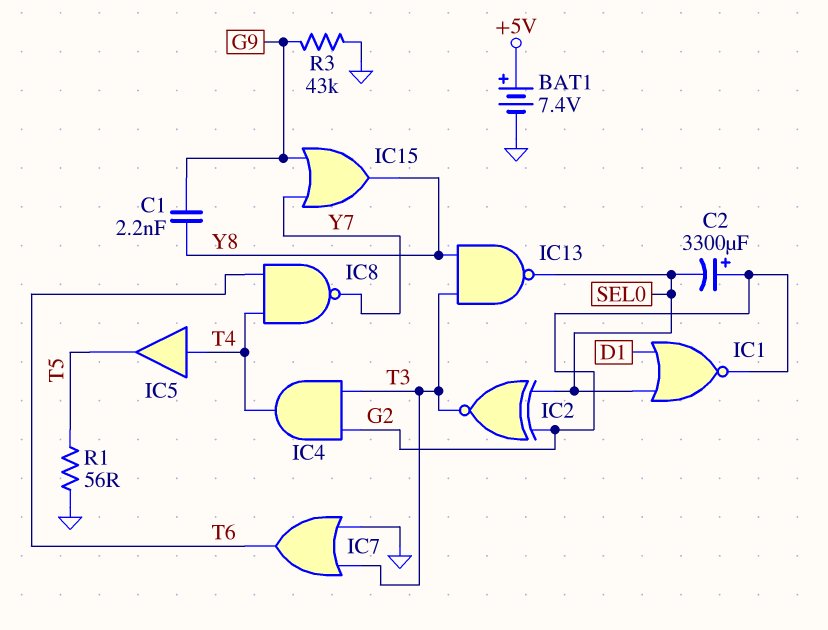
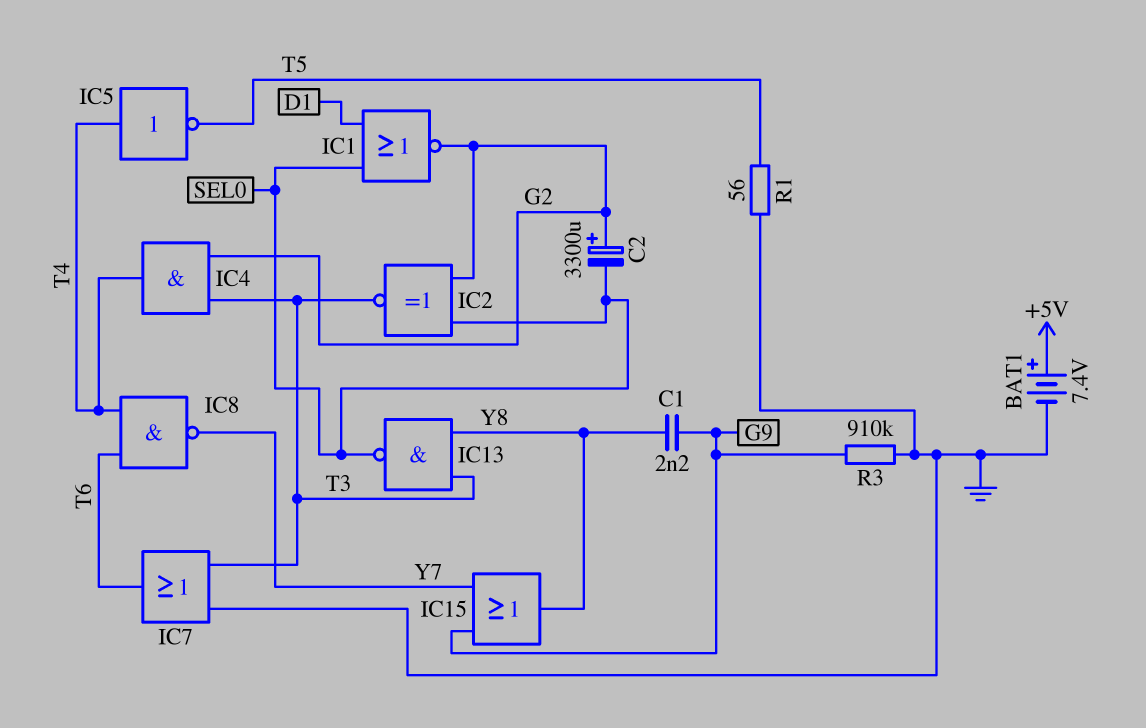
IC5: buffer (in T4, out T5) -> NOT (in T4, out T5)
R3: 43k (G9, GND) -> 910k (G9, GND)

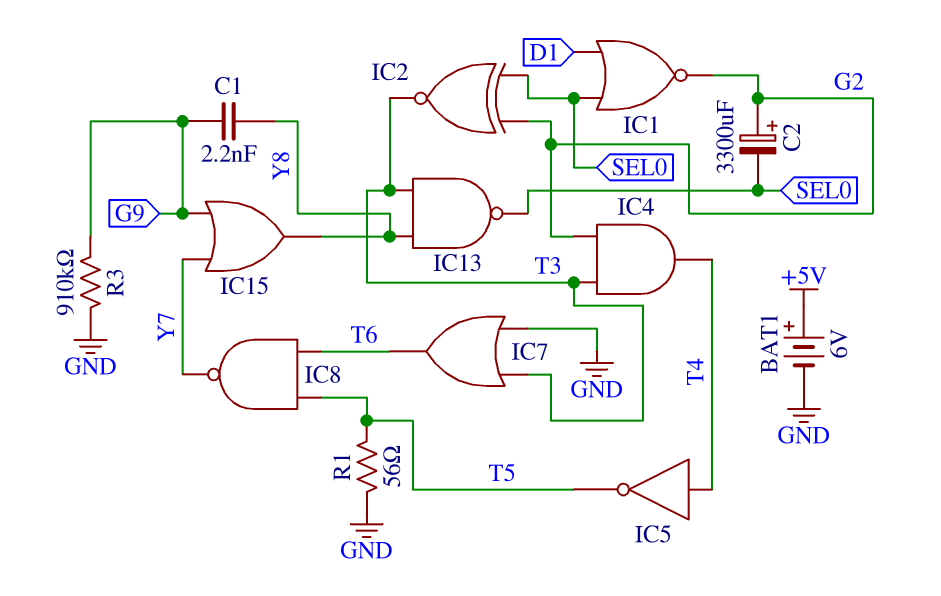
BAT1: 7.4V (plus +5V, minus GND) -> 6V (plus +5V, minus GND)
IC8: NAND (in T4, in T6, out Y7) -> NAND (in T5, in T6, out Y7)

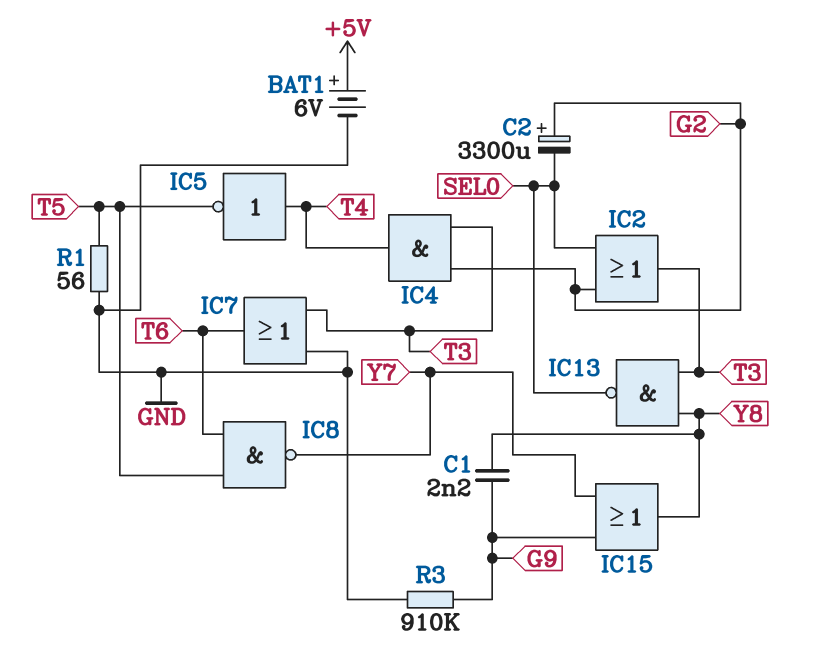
IC1: NOR (in D1, in SEL0, out G2) -> none
IC2: XNOR (in G2, in SEL0, out T3) -> OR (in G2, in SEL0, out T3)

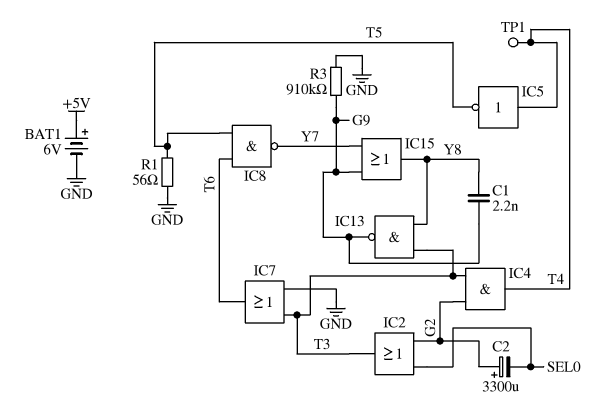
IC13: NAND (in T3, in Y8, out SEL0) -> NAND (in T3, in Y8, out G9)
TP1: none -> test point (T4)

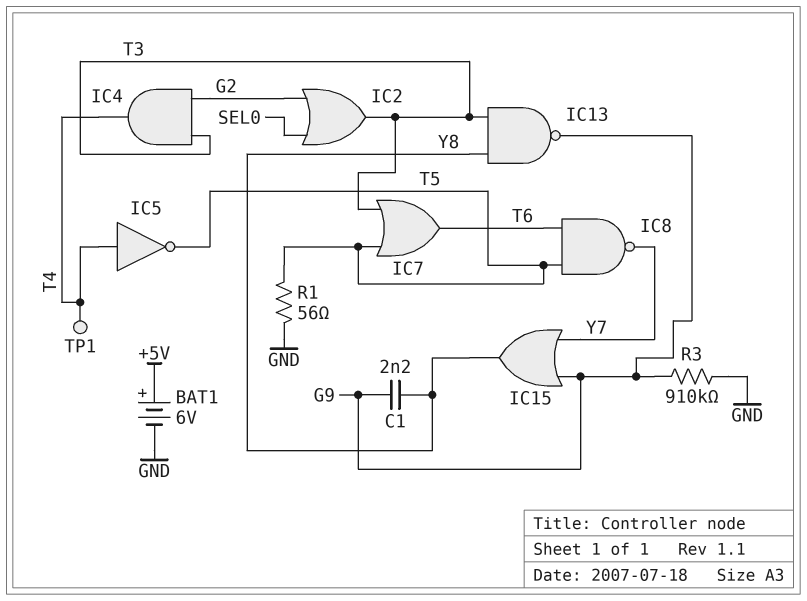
C2: 3300uF (plus G2, minus SEL0) -> none
IC7: OR (in GND, in T3, out T6) -> OR (in T3, in T5, out T6)

